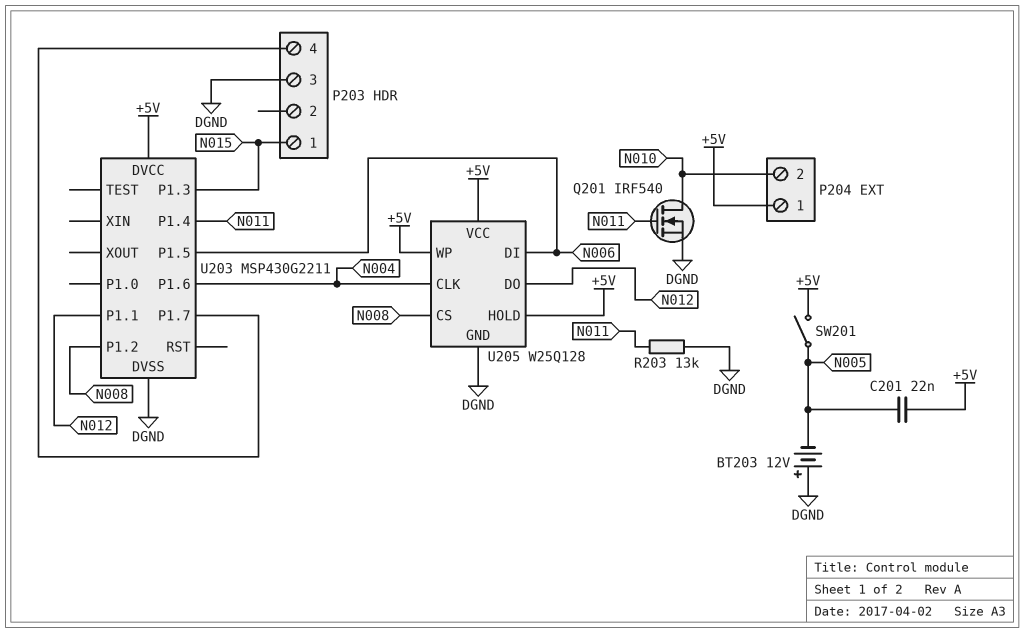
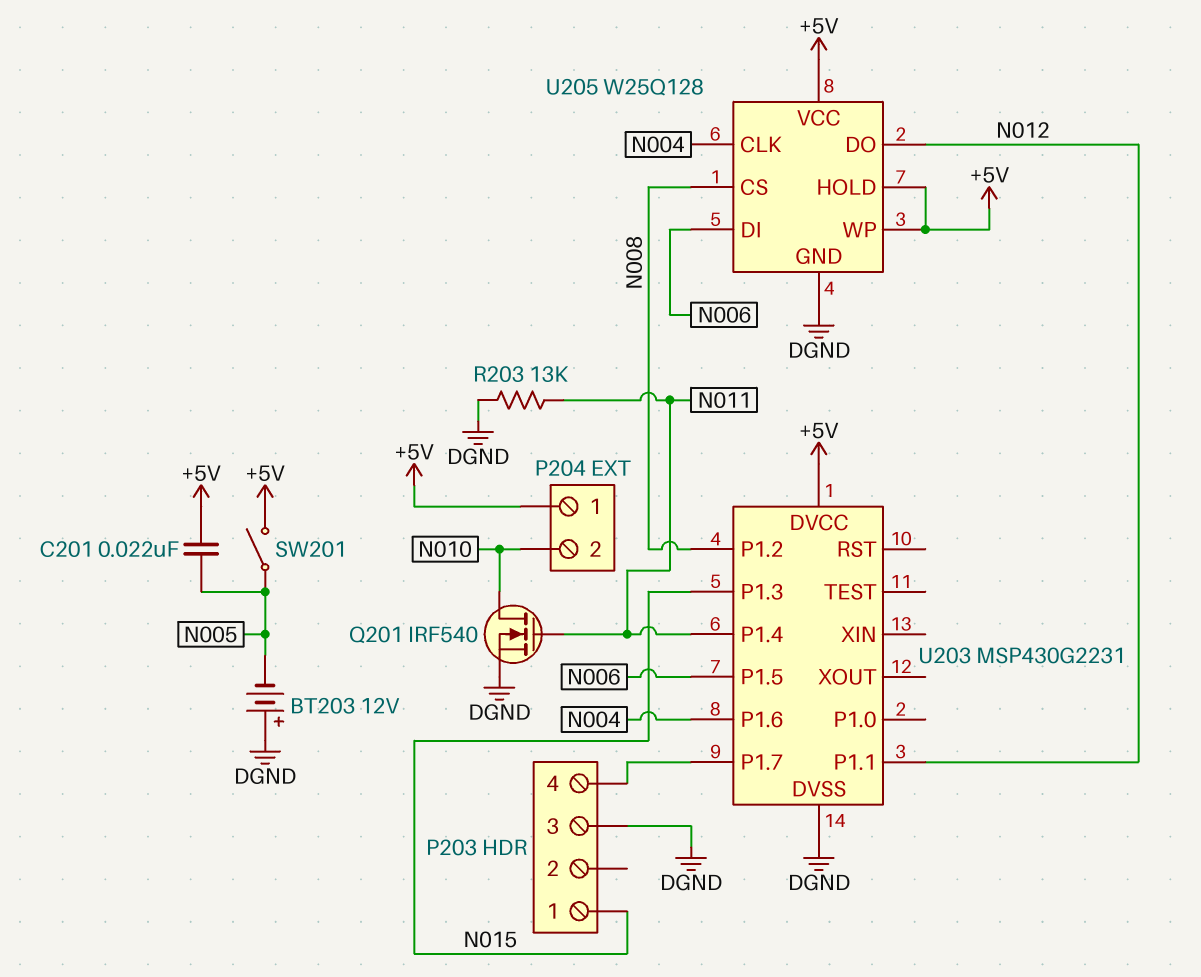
U203: MSP430G2211 -> MSP430G2231

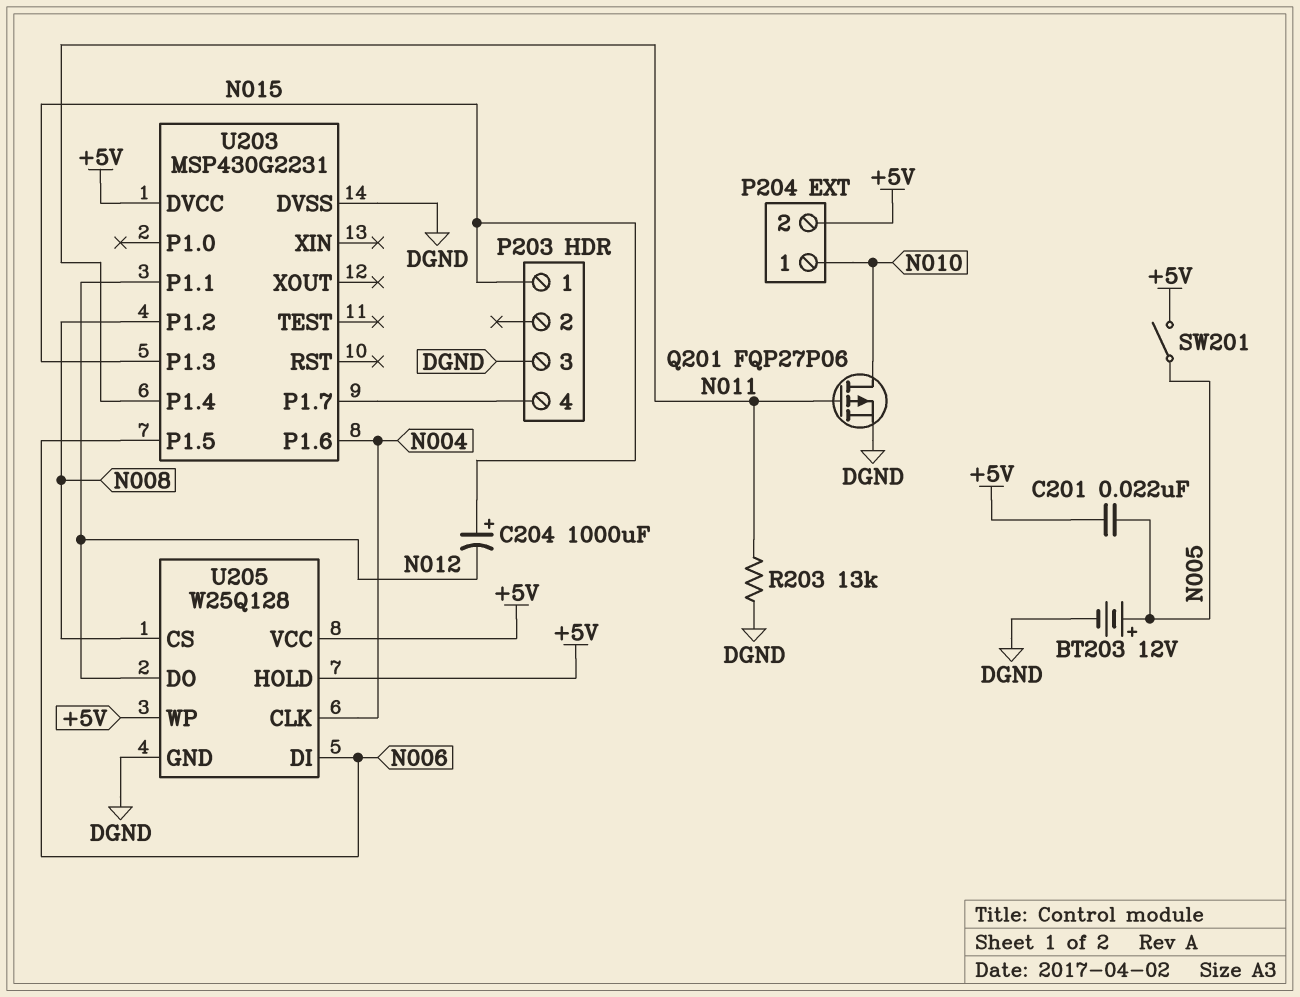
BT203: 12V (plus DGND, minus N005) -> 12V (plus N005, minus DGND)
C204: none -> 1000uF (plus N015, minus N012)
P204 pin 1: +5V -> N010
P204 pin 2: N010 -> +5V
Q201: NMOS IRF540 (G N011, D N010, S DGND) -> PMOS FQP27P06 (G N011, D N010, S DGND)

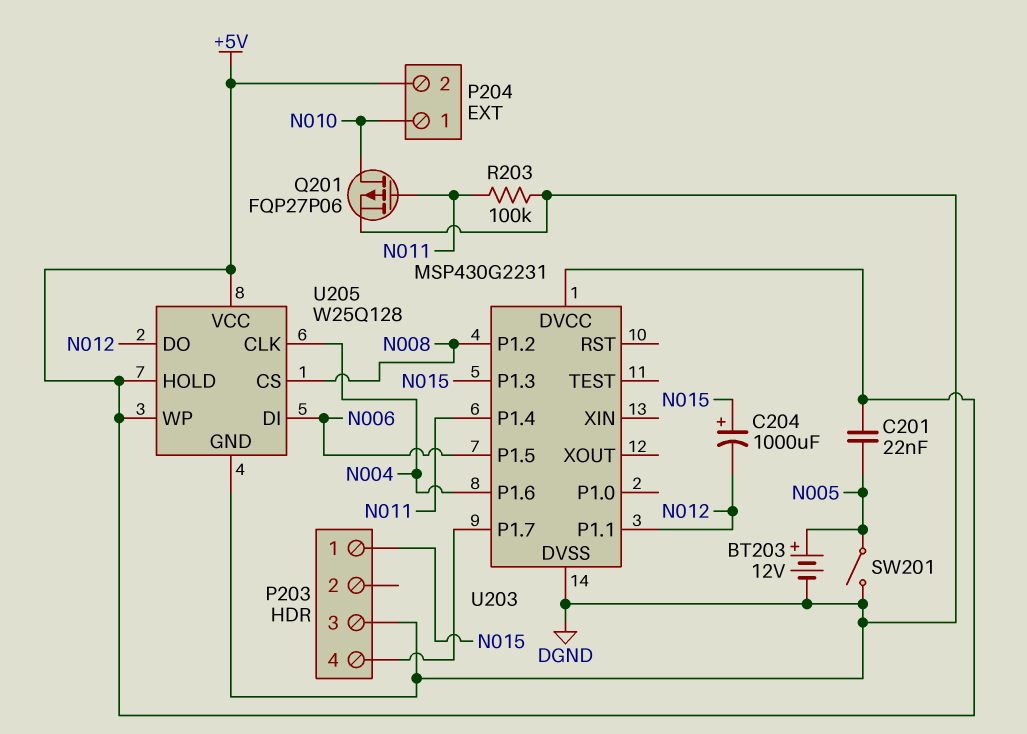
R203: 13k (DGND, N011) -> 100k (DGND, N011)
SW201: switch (+5V, N005) -> switch (DGND, N005)

